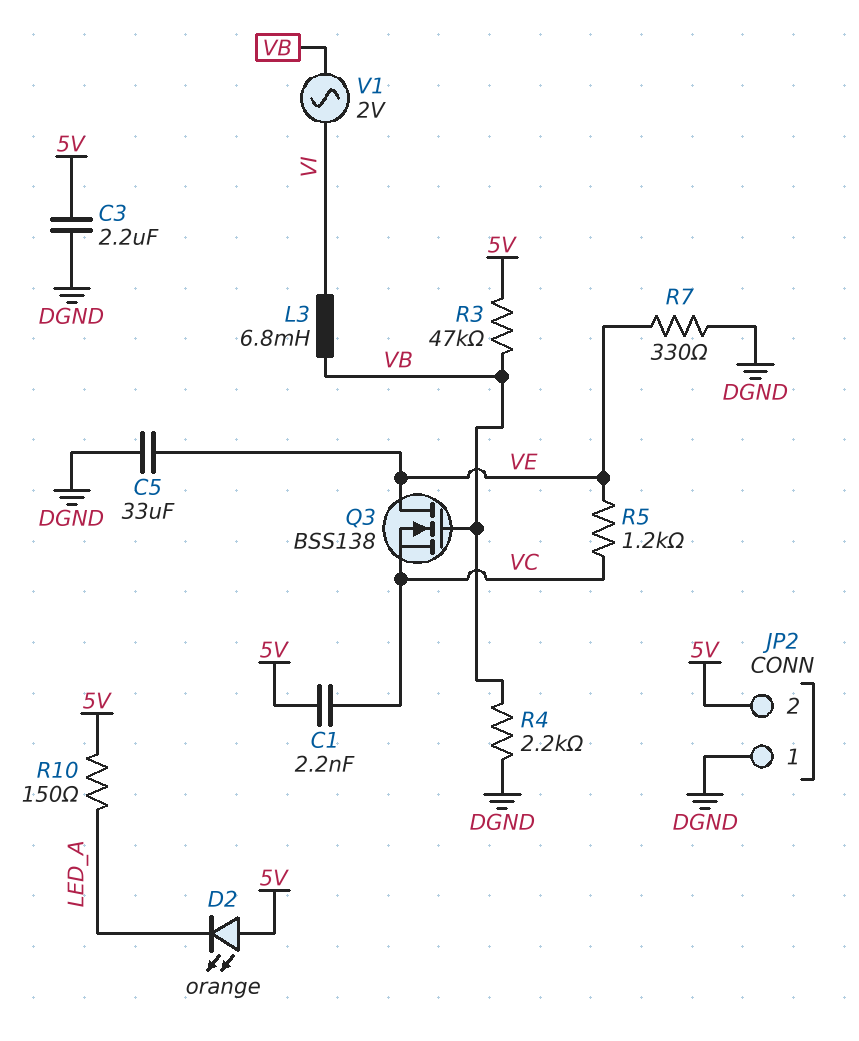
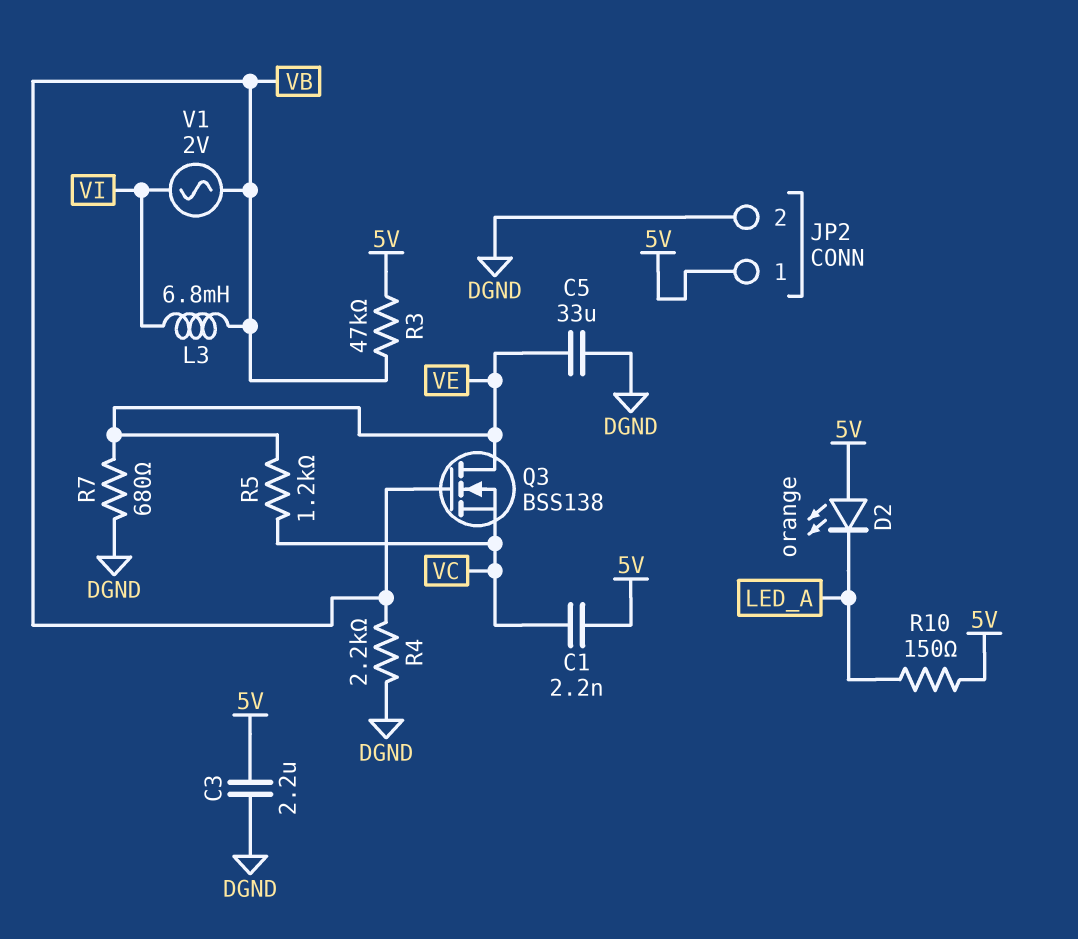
JP2 pin 1: DGND -> 5V
JP2 pin 2: 5V -> DGND
R7: 330 (DGND, VE) -> 680 (DGND, VE)

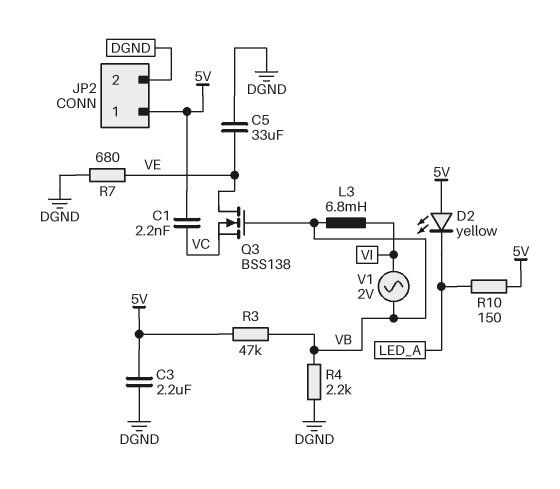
D2: LED orange (A 5V, K LED_A) -> LED yellow (A 5V, K LED_A)
R5: 1.2k (VC, VE) -> none

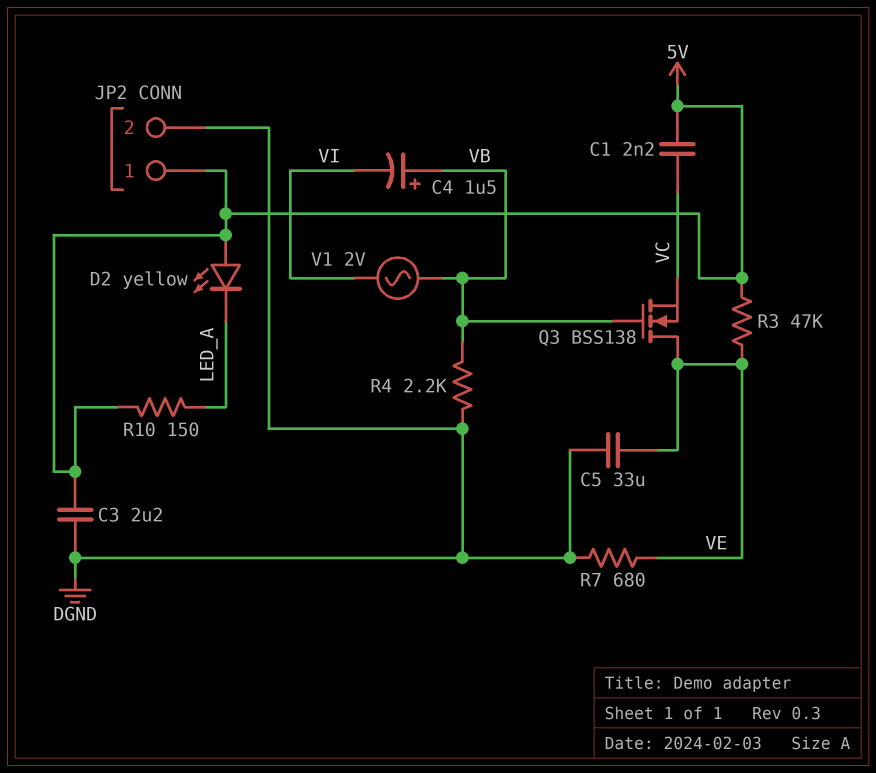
C4: none -> 1.5uF (plus VB, minus VI)
L3: 6.8mH (VB, VI) -> none
R3: 47k (5V, VB) -> 47k (5V, VE)

